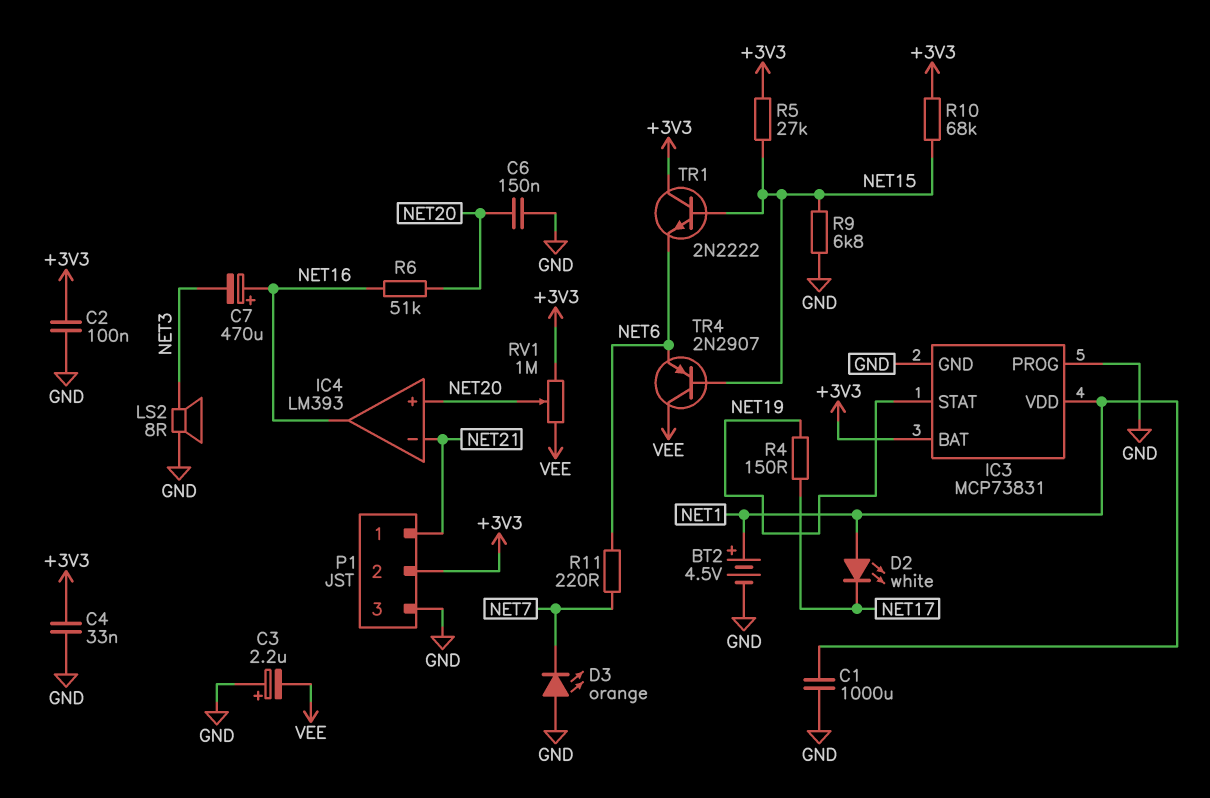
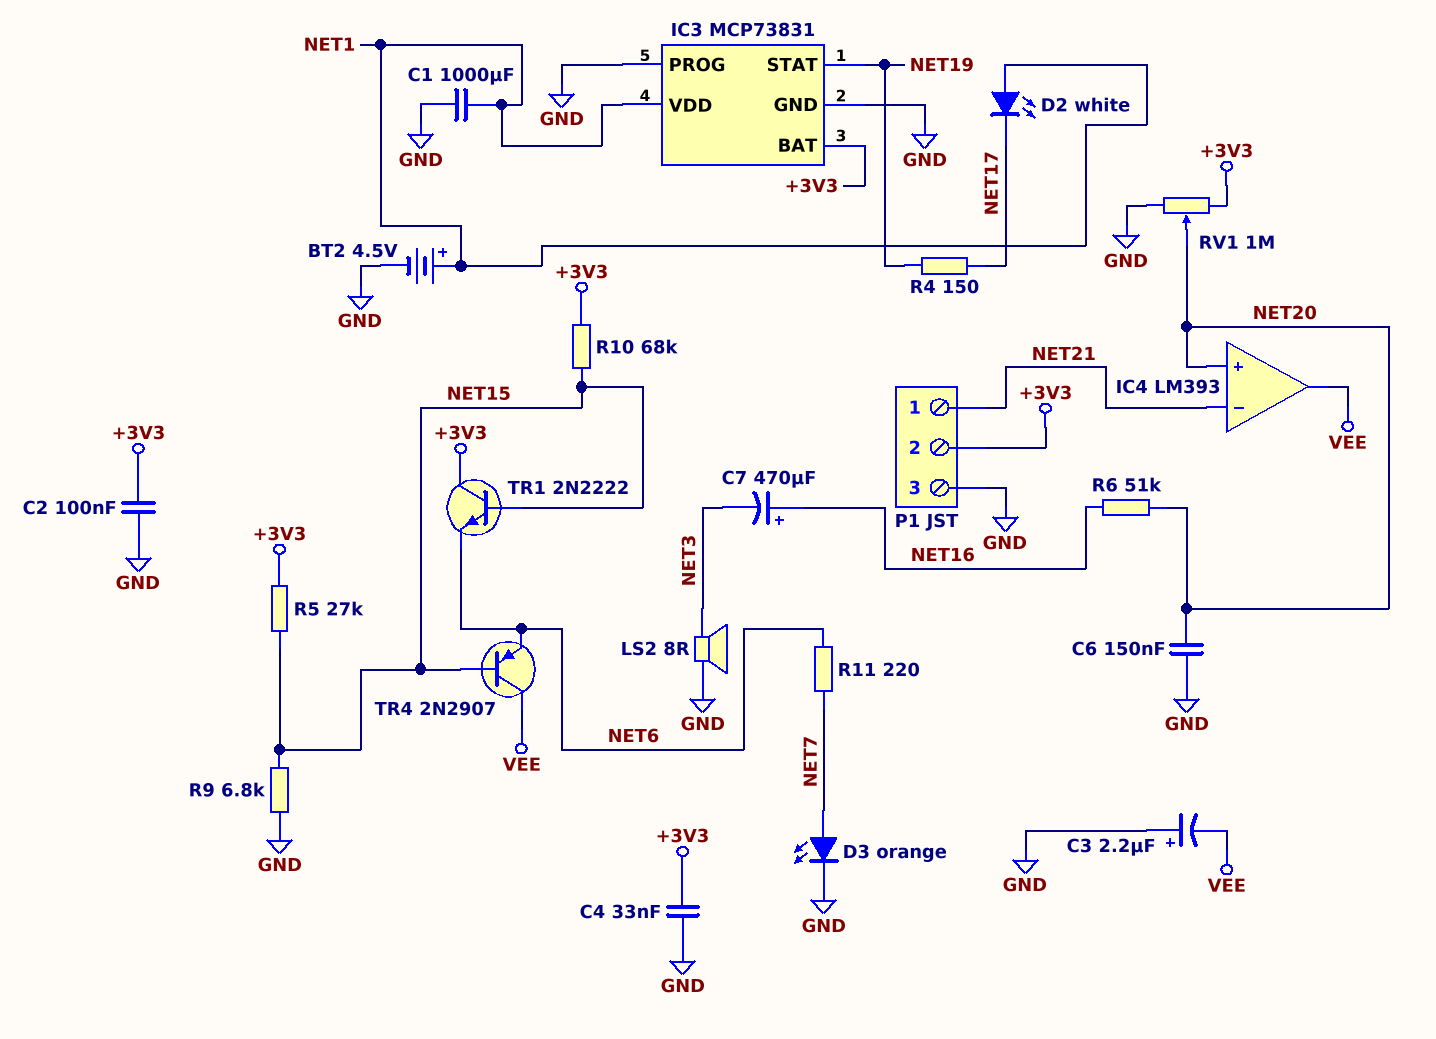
D3: LED orange (A GND, K NET7) -> LED orange (A NET7, K GND)
IC4 pin out: NET16 -> VEE
RV1: 1M (+3V3, VEE, wiper NET20) -> 1M (+3V3, GND, wiper NET20)

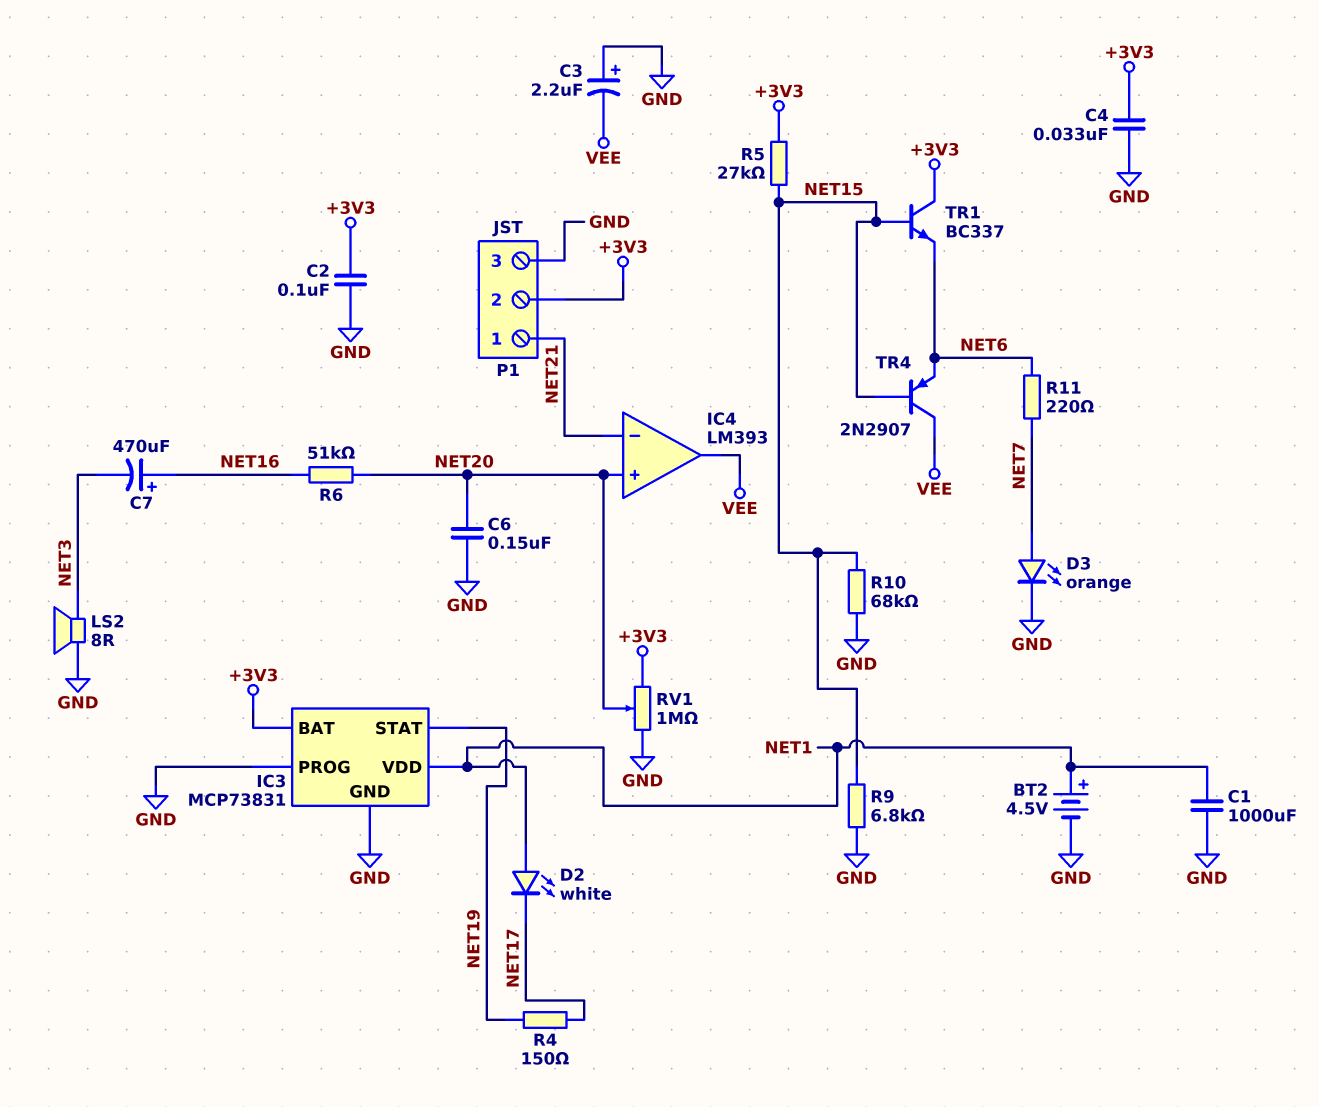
R10: 68k (+3V3, NET15) -> 68k (GND, NET15)
TR1: NPN 2N2222 (B NET15, C +3V3, E NET6) -> NPN BC337 (B NET15, C +3V3, E NET6)

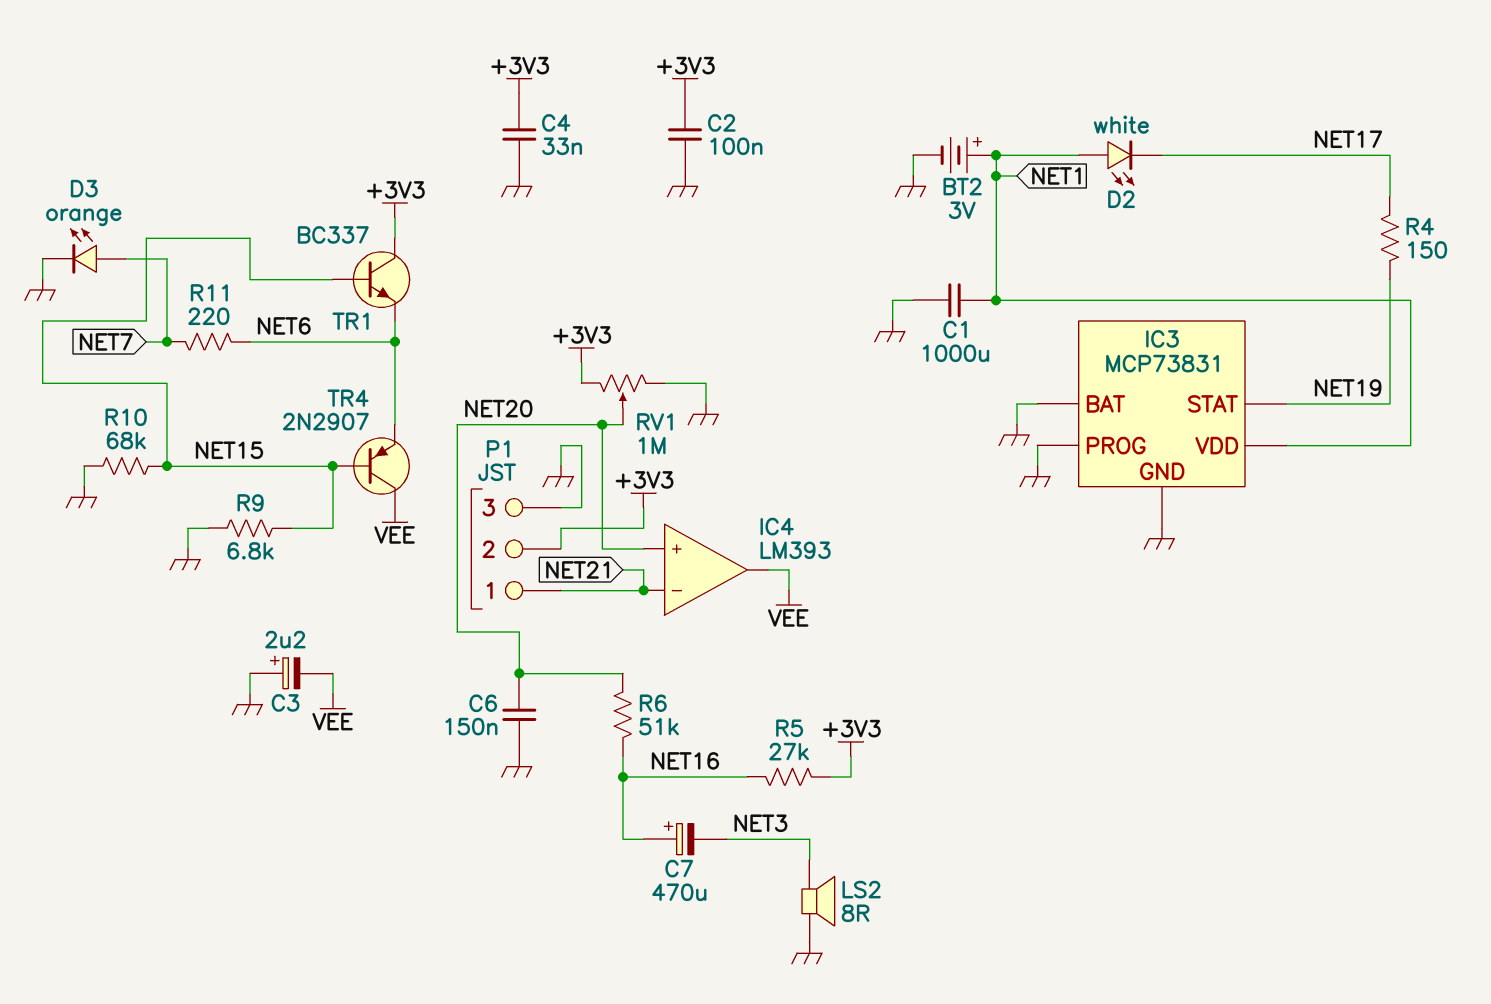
BT2: 4.5V (plus NET1, minus GND) -> 3V (plus NET1, minus GND)
IC3 pin BAT: +3V3 -> GND
R5: 27k (+3V3, NET15) -> 27k (+3V3, NET16)

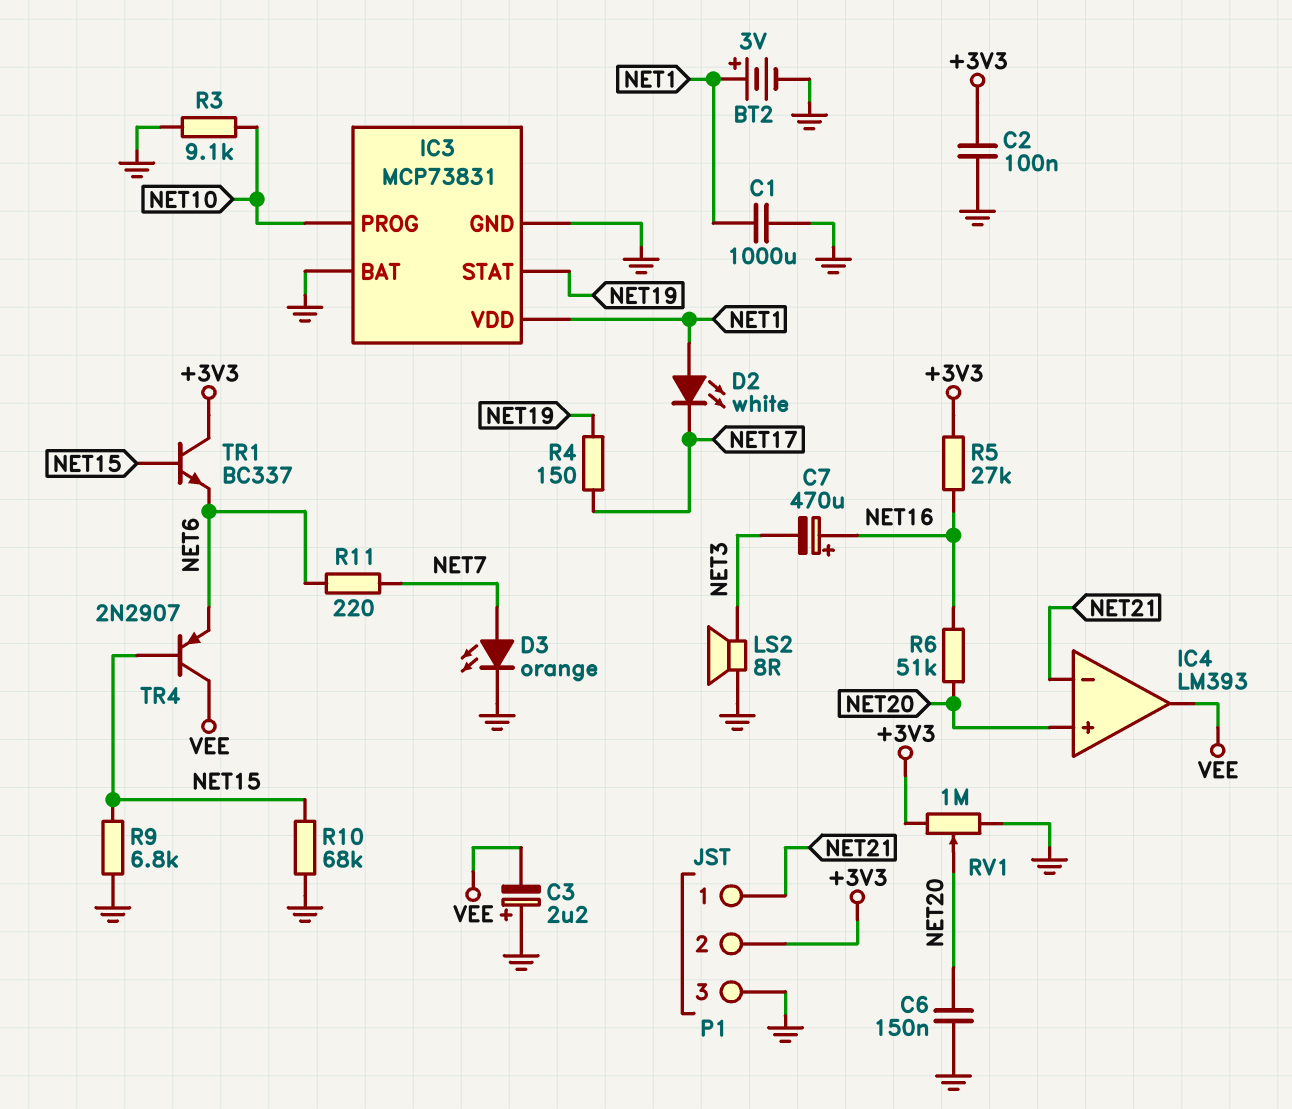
C4: 33nF (+3V3, GND) -> none
IC3 pin PROG: GND -> NET10
R3: none -> 9.1k (GND, NET10)

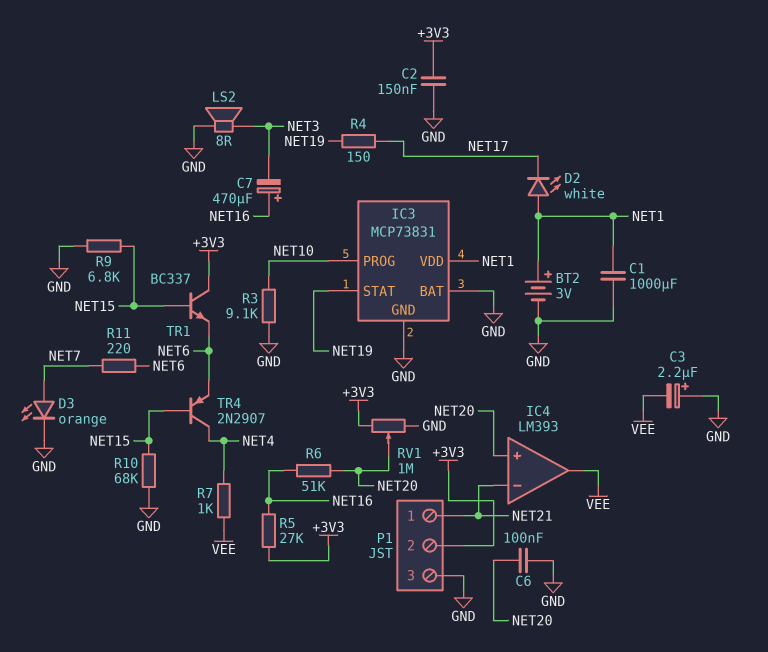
C2: 100nF (+3V3, GND) -> 150nF (+3V3, GND)
C6: 150nF (GND, NET20) -> 100nF (GND, NET20)
R7: none -> 1k (NET4, VEE)
TR4: PNP 2N2907 (B NET15, C VEE, E NET6) -> PNP 2N2907 (B NET15, C NET4, E NET6)

